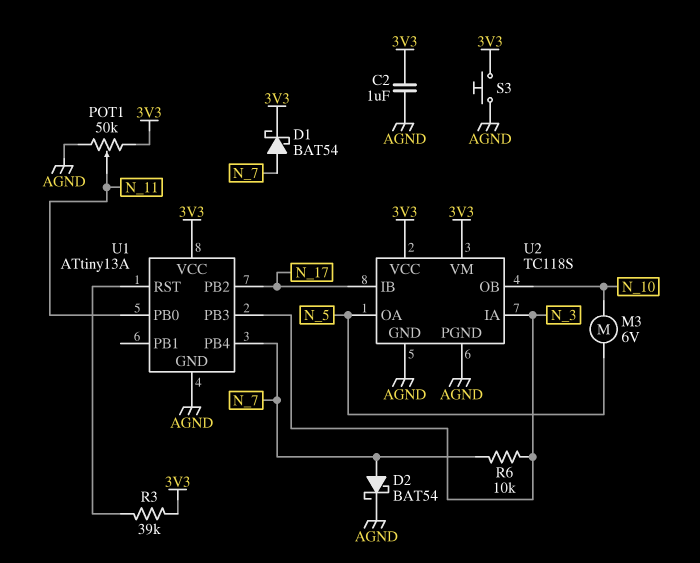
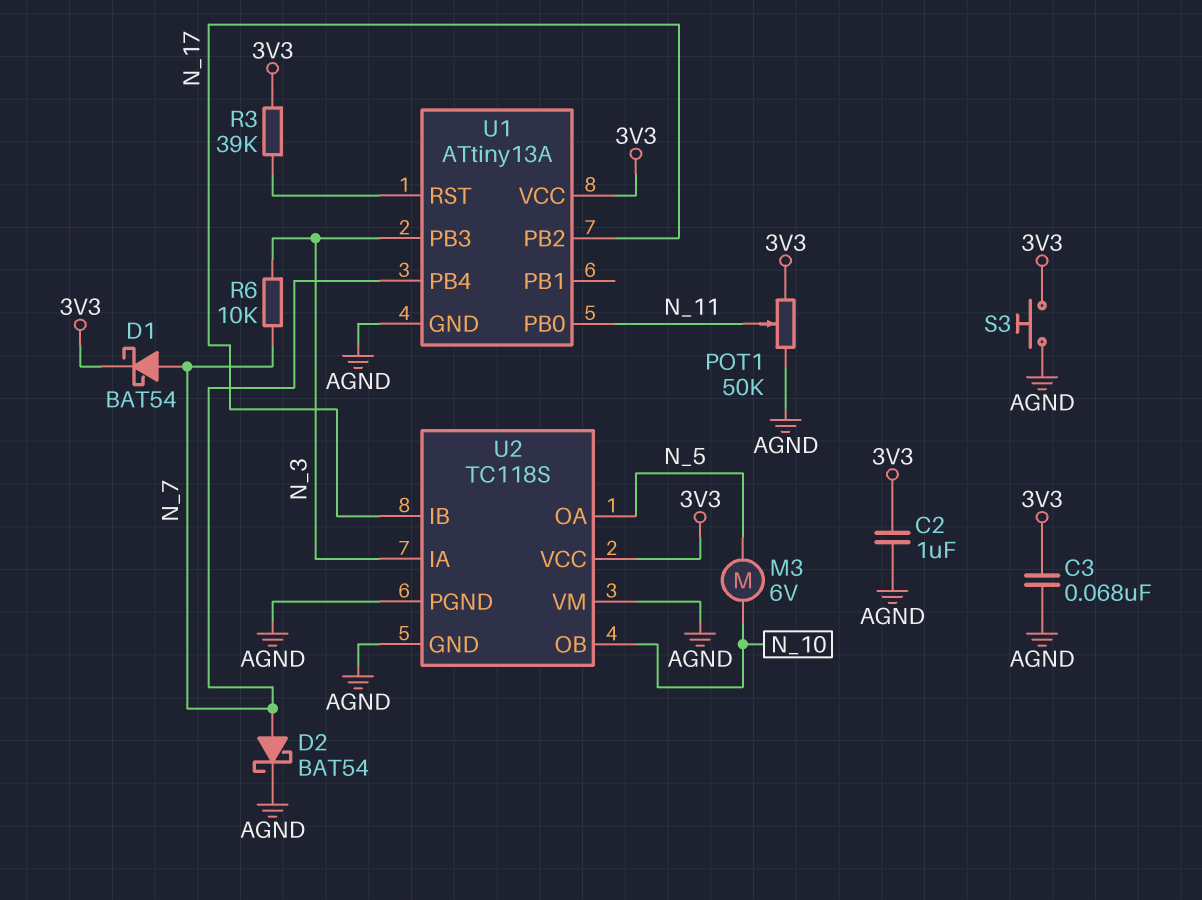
C3: none -> 68nF (3V3, AGND)
U2 pin VM: 3V3 -> AGND

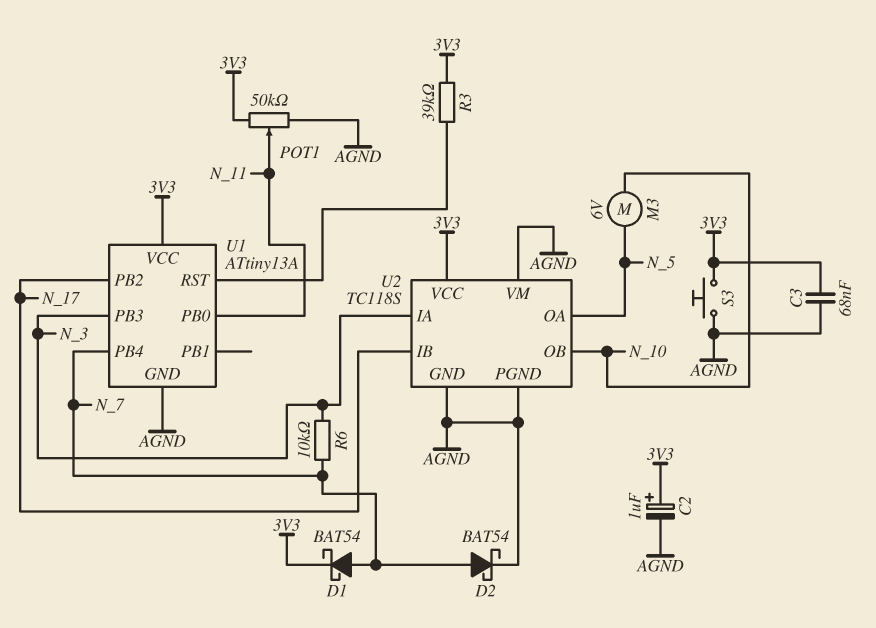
C2: 1uF (3V3, AGND) -> 1uF (plus 3V3, minus AGND)

